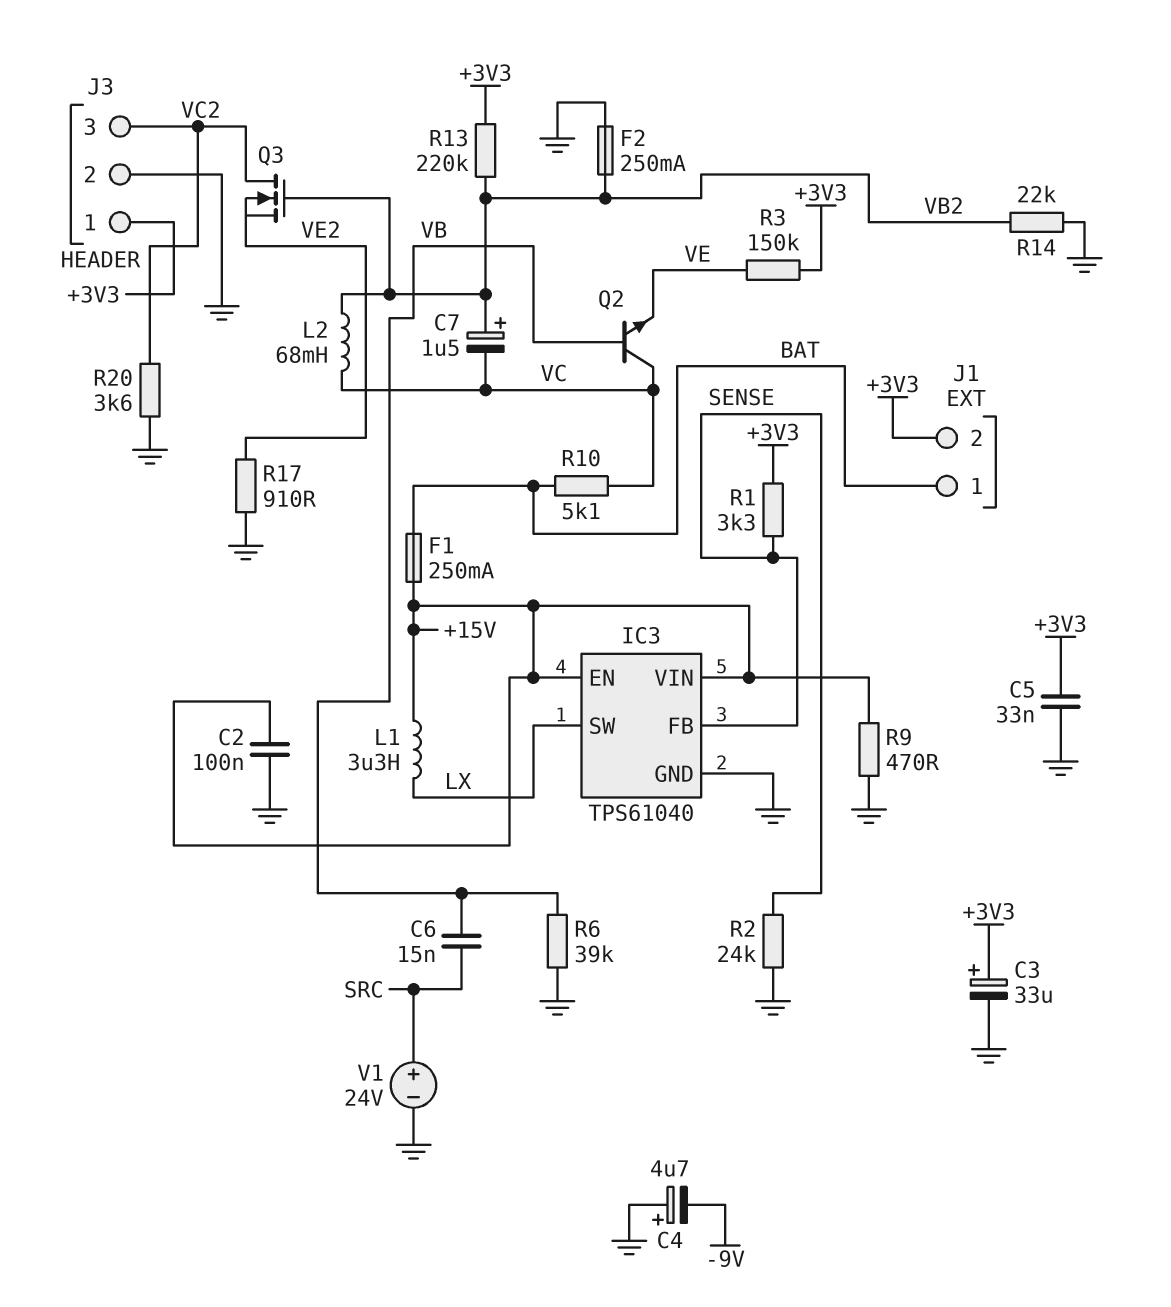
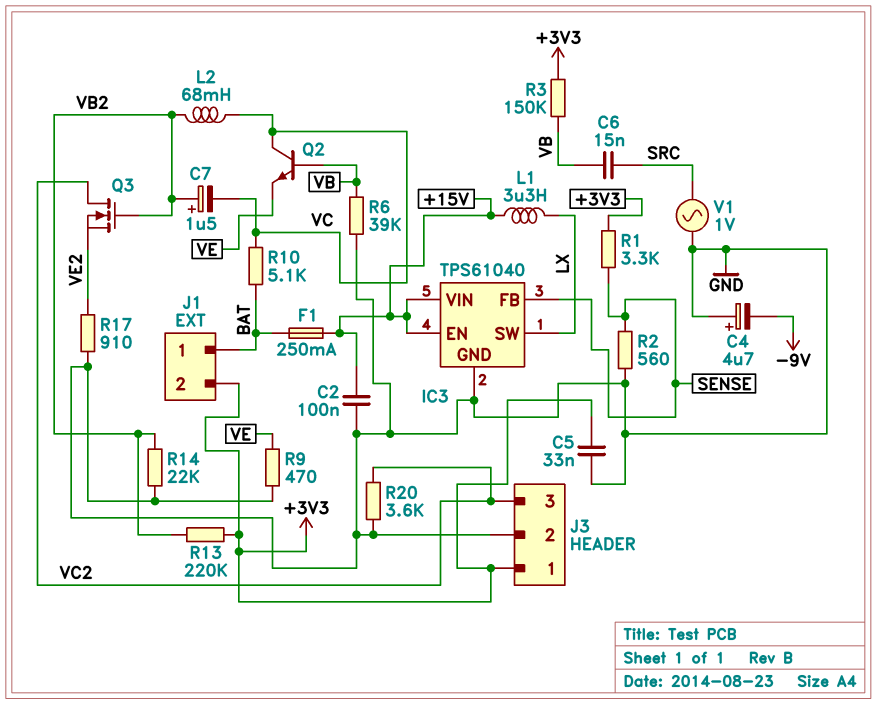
C3: 33uF (plus +3V3, minus GND) -> none
F2: 250mA (GND, VB2) -> none
R2: 24k (GND, SENSE) -> 560 (GND, SENSE)
R3: 150k (+3V3, VE) -> 150k (+3V3, VB)
R9: 470 (+15V, GND) -> 470 (GND, VE)
V1: 24V (plus SRC, minus GND) -> AC 1V (GND, SRC)

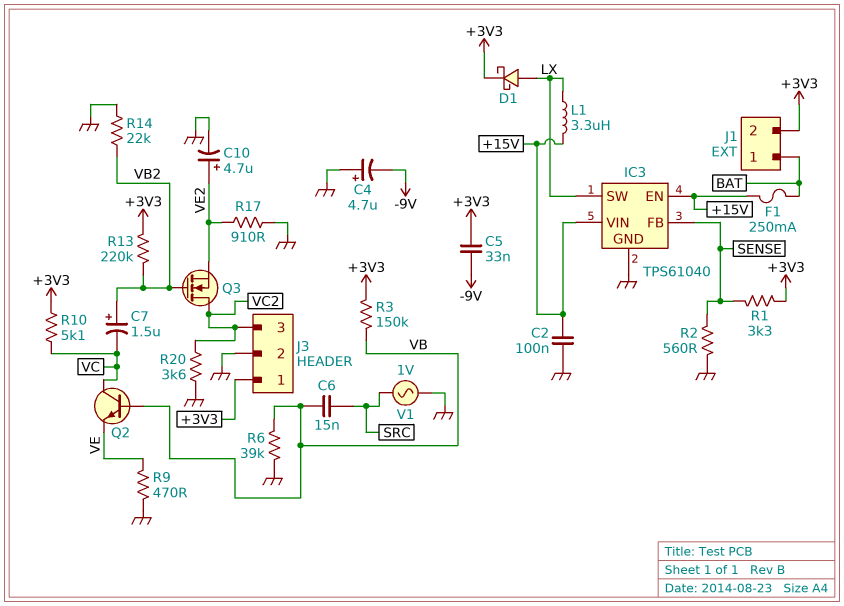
C5: 33nF (+3V3, GND) -> 33nF (+3V3, -9V)
C10: none -> 4.7uF (plus VE2, minus GND)
D1: none -> schottky (A LX, K +3V3)
L2: 68mH (VB2, VC) -> none
R10: 5.1k (BAT, VC) -> 5.1k (+3V3, VC)

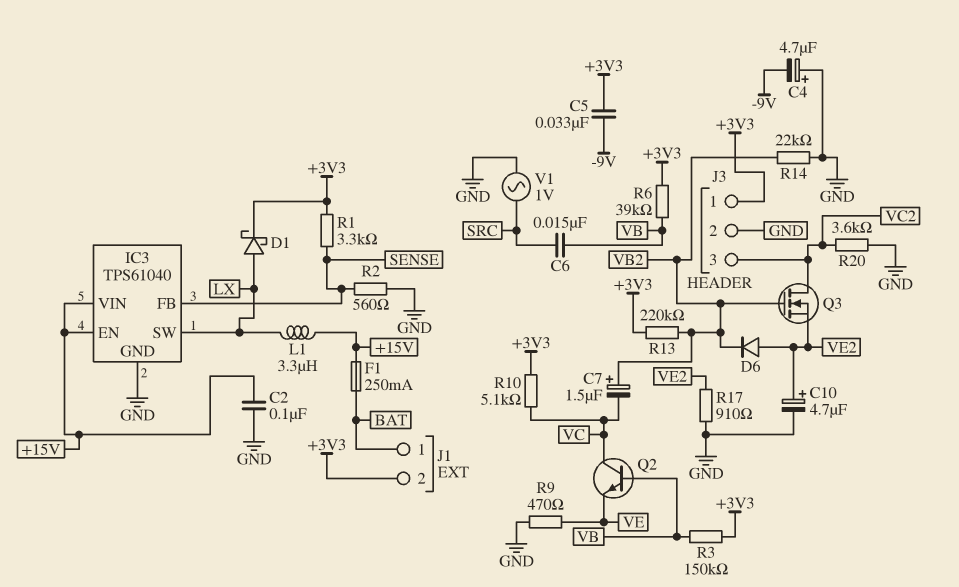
D6: none -> diode (A VE2, K VB2)
R6: 39k (GND, VB) -> 39k (+3V3, VB)

